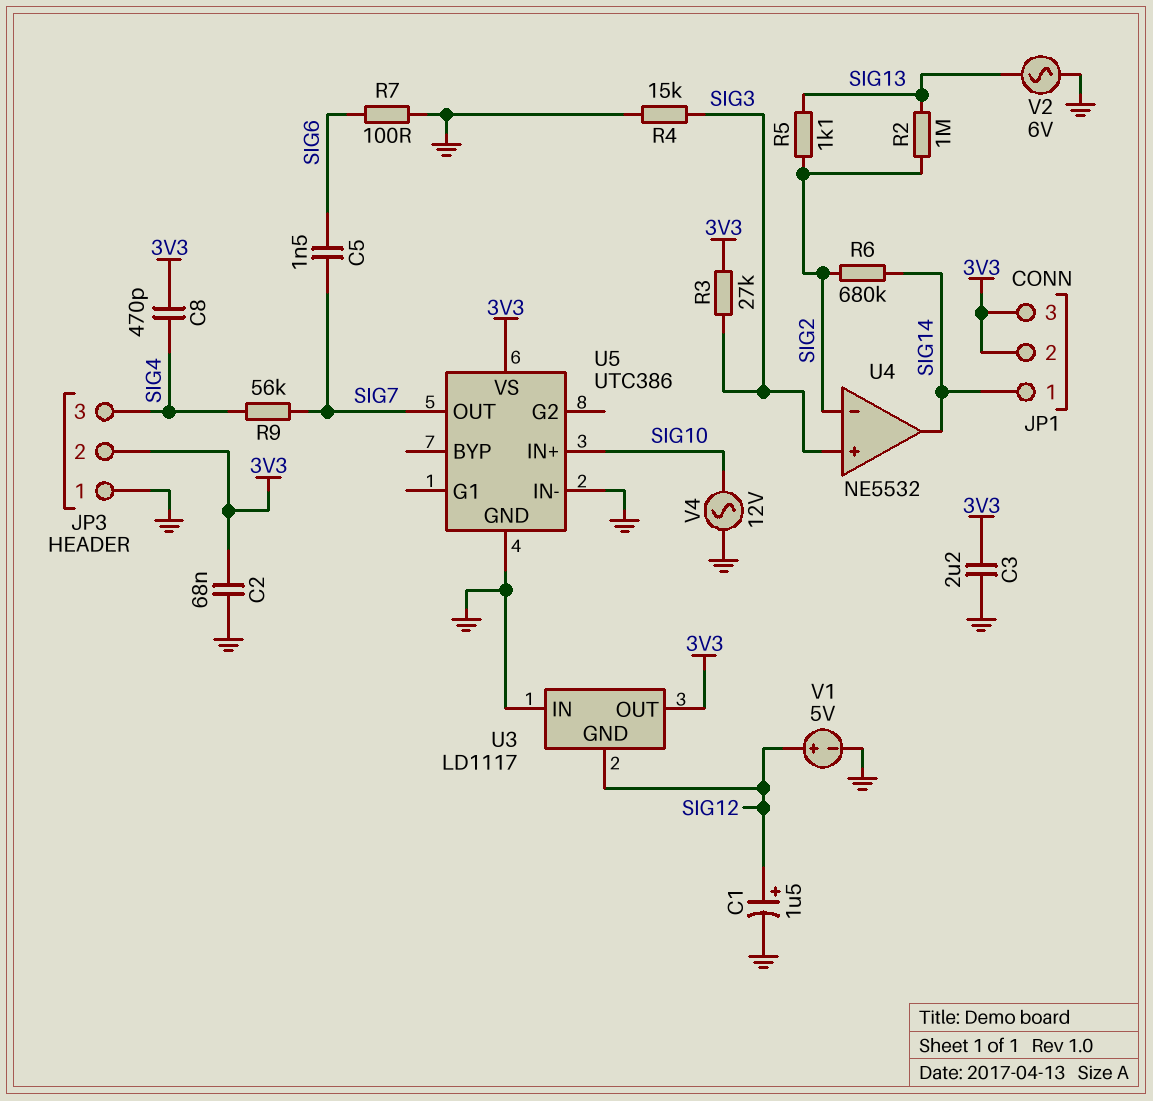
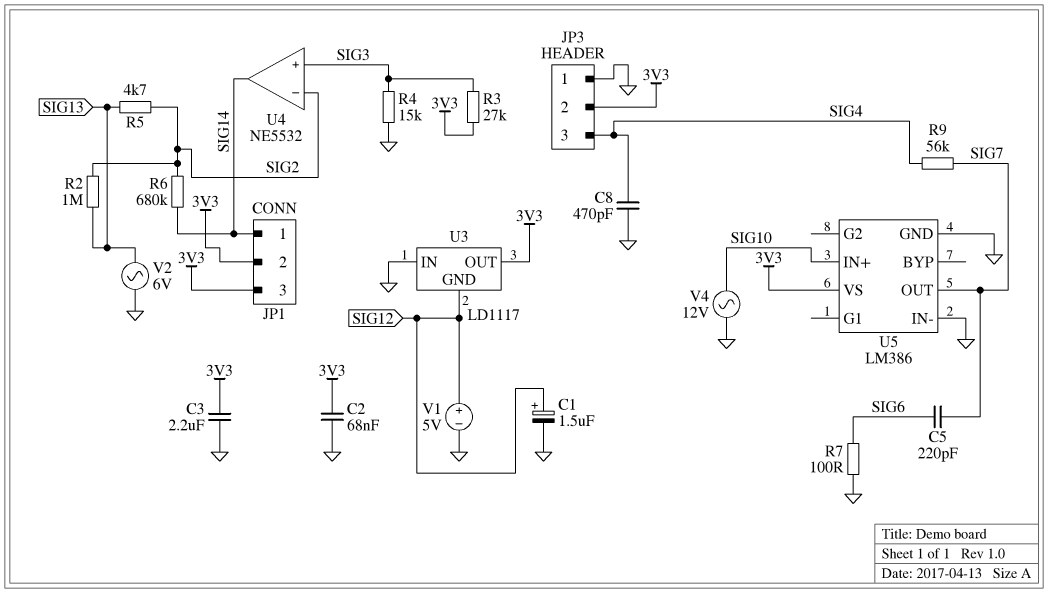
C5: 1.5nF (SIG6, SIG7) -> 220pF (SIG6, SIG7)
C8: 470pF (3V3, SIG4) -> 470pF (GND, SIG4)
R5: 1.1k (SIG2, SIG13) -> 4.7k (SIG2, SIG13)
U5: UTC386 -> LM386

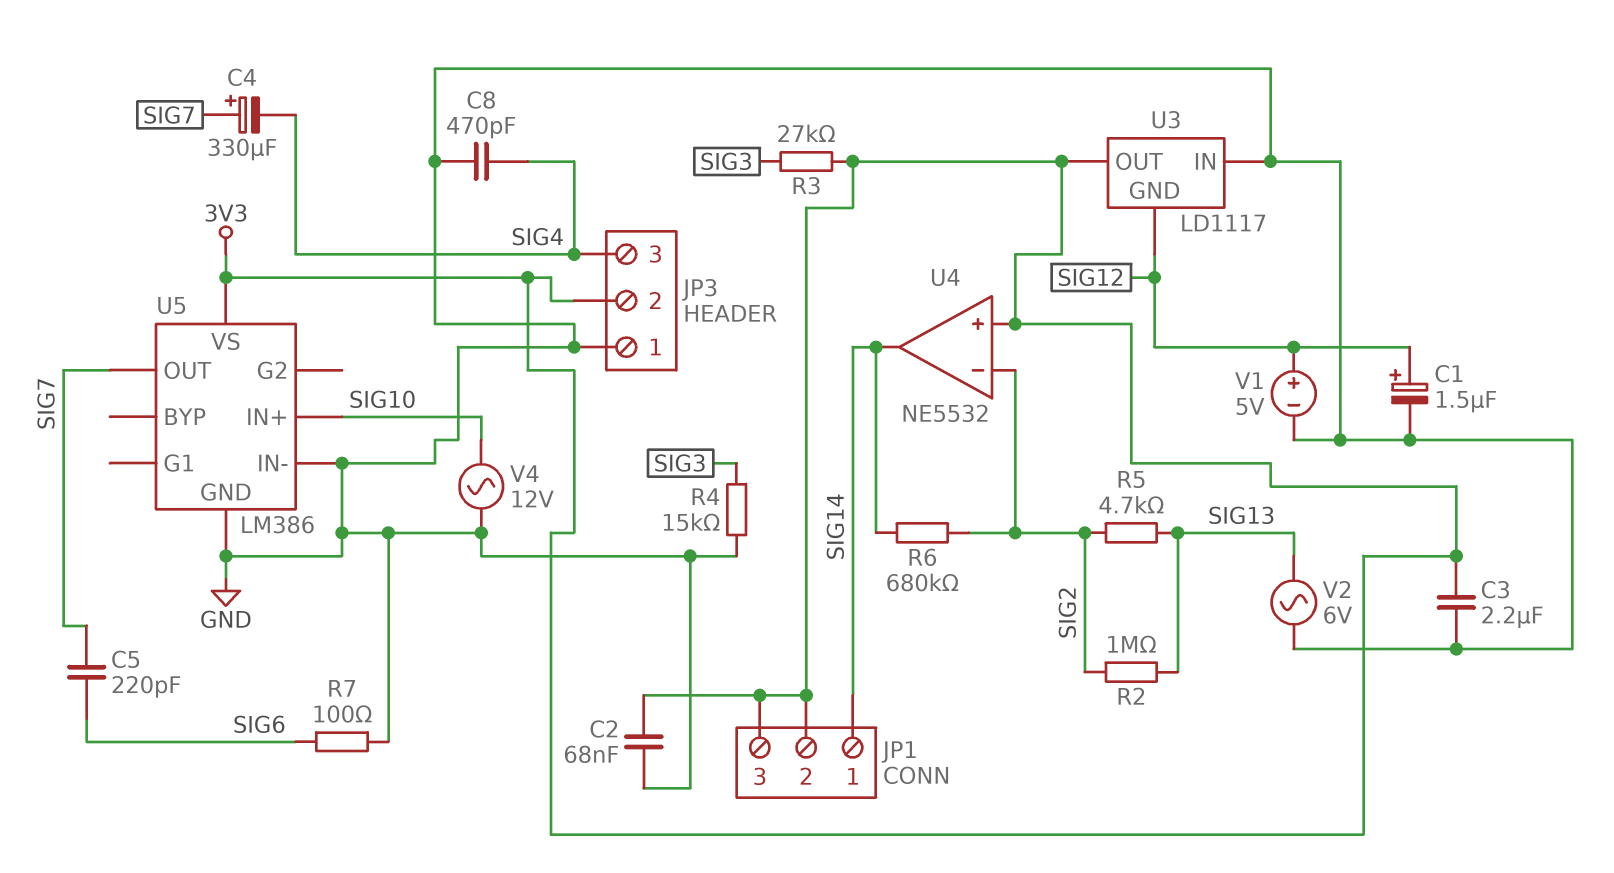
C4: none -> 330uF (plus SIG7, minus SIG4)
R9: 56k (SIG4, SIG7) -> none
U4 pin in+: SIG3 -> 3V3

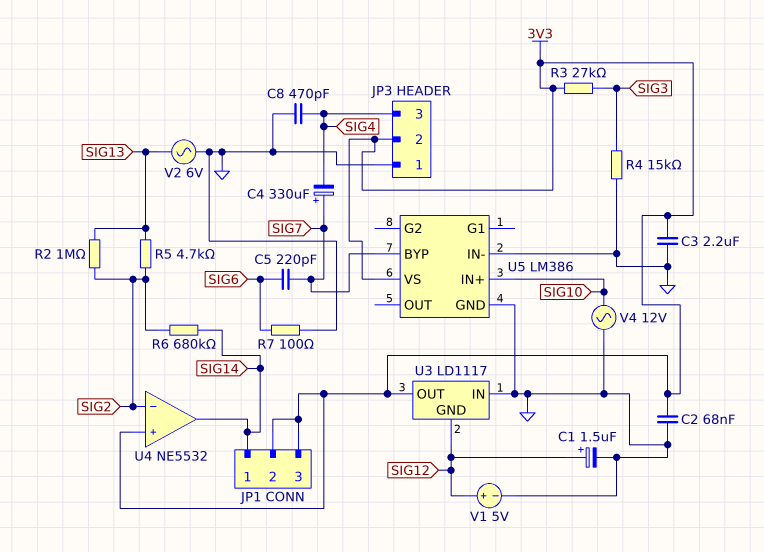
U5 pin BYP: none -> SIG7
U5 pin OUT: SIG7 -> none

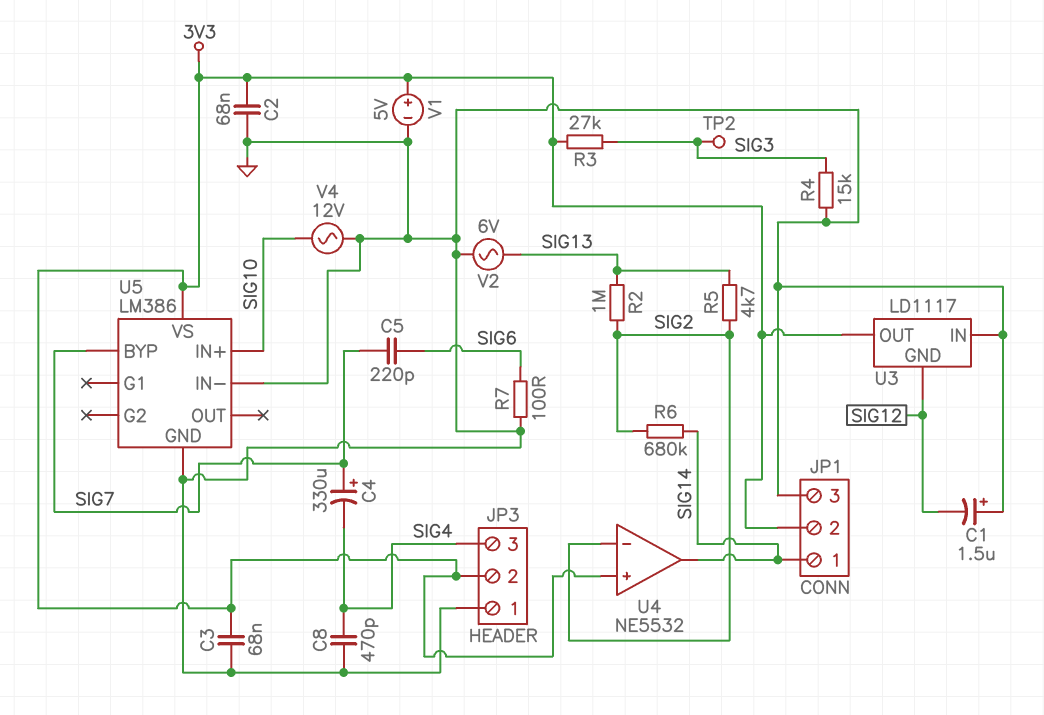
C1: 1.5uF (plus SIG12, minus GND) -> 1.5uF (plus GND, minus SIG12)
C3: 2.2uF (3V3, GND) -> 68nF (3V3, GND)
JP1 pin 3: 3V3 -> GND
TP2: none -> test point (SIG3)
V1: 5V (plus SIG12, minus GND) -> 5V (plus 3V3, minus GND)

